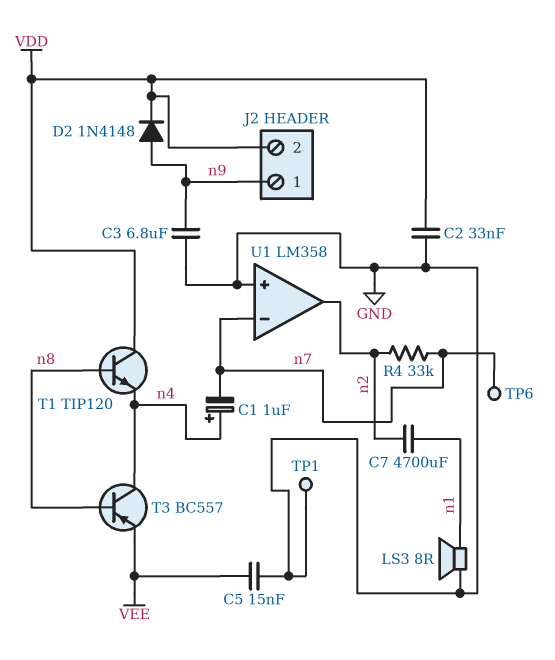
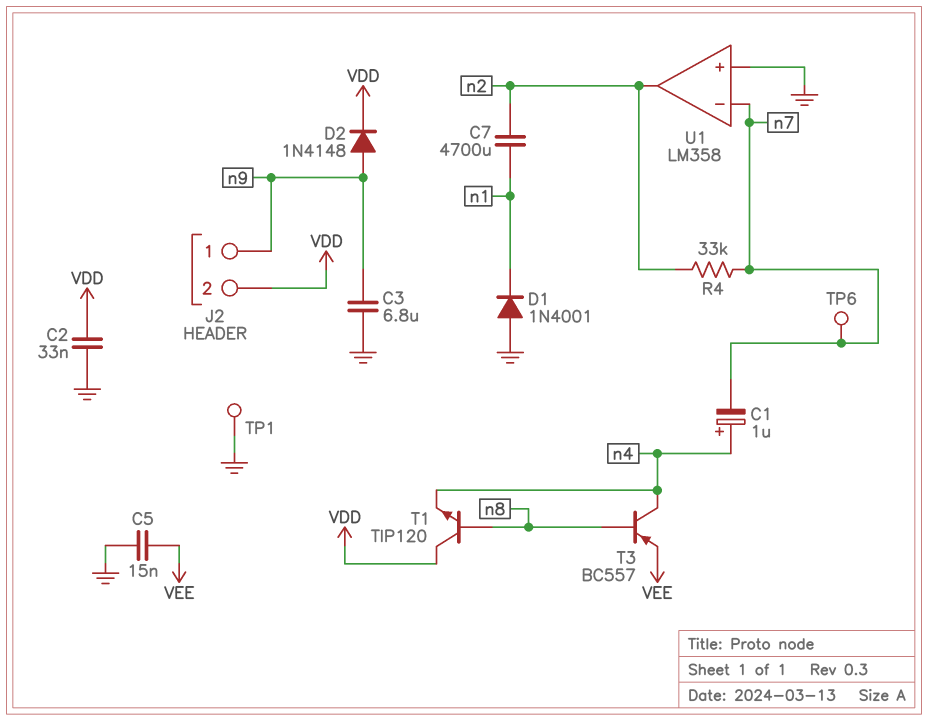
D1: none -> diode 1N4001 (A GND, K n1)
LS3: speaker 8R (GND, n1) -> none

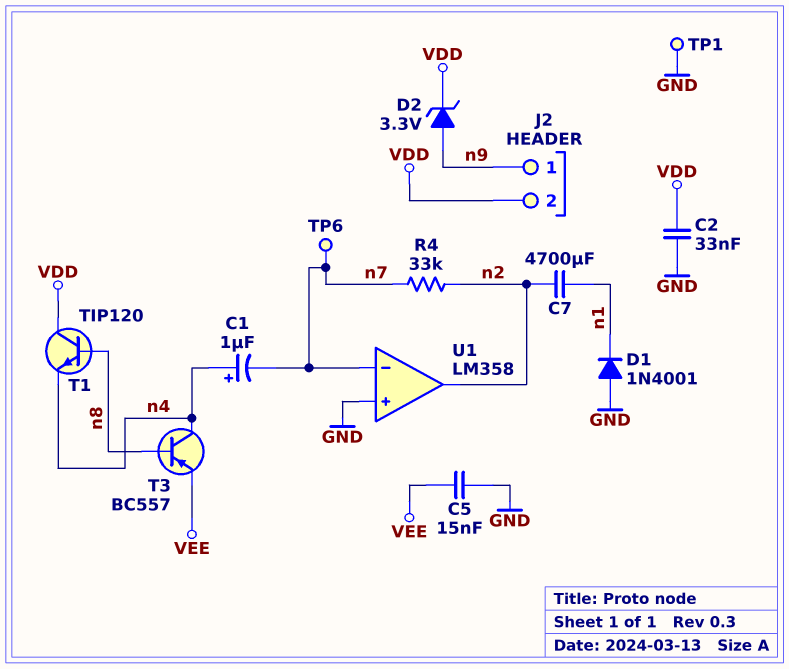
C3: 6.8uF (GND, n9) -> none
D2: diode 1N4148 (A n9, K VDD) -> zener 3.3V (A n9, K VDD)

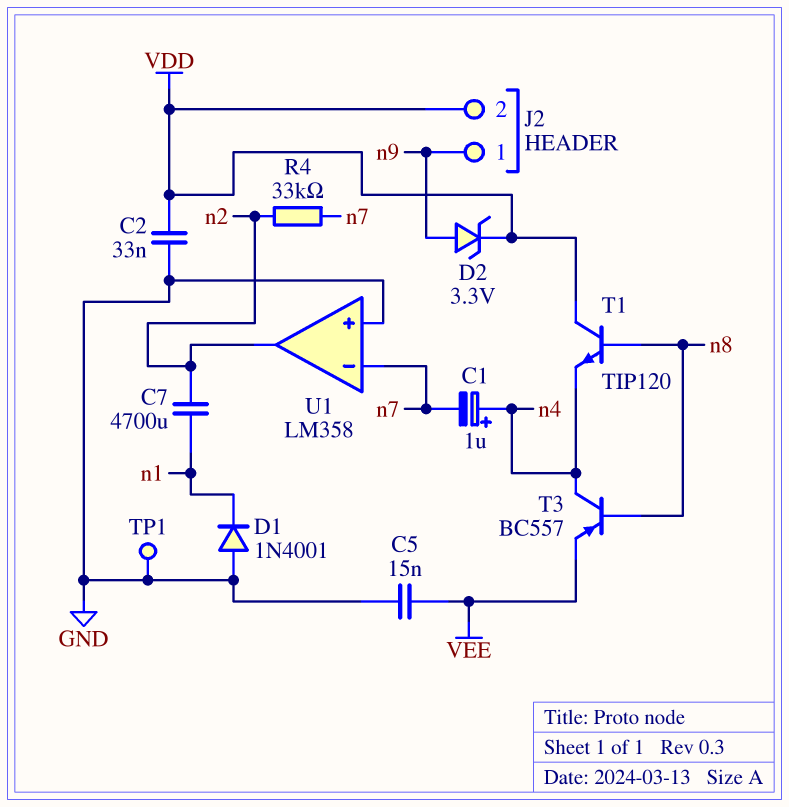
TP6: test point (n7) -> none

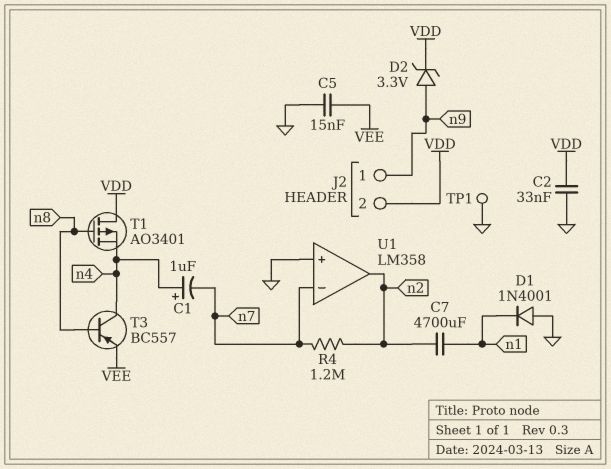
R4: 33k (n2, n7) -> 1.2M (n2, n7)
T1: NPN TIP120 (B n8, C VDD, E n4) -> PMOS AO3401 (G n8, D VDD, S n4)

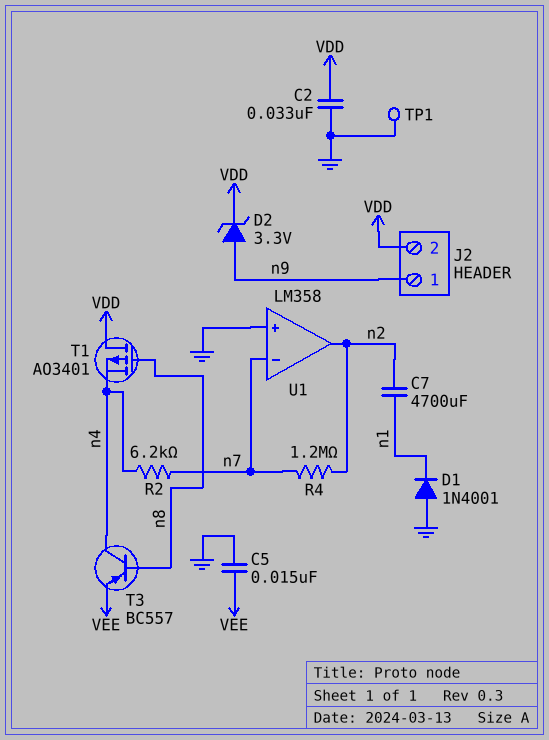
C1: 1uF (plus n4, minus n7) -> none
R2: none -> 6.2k (n4, n7)

